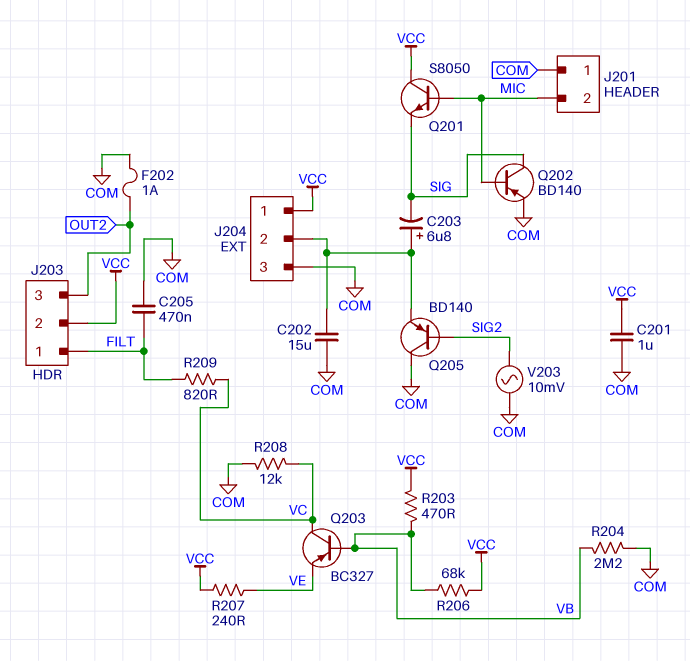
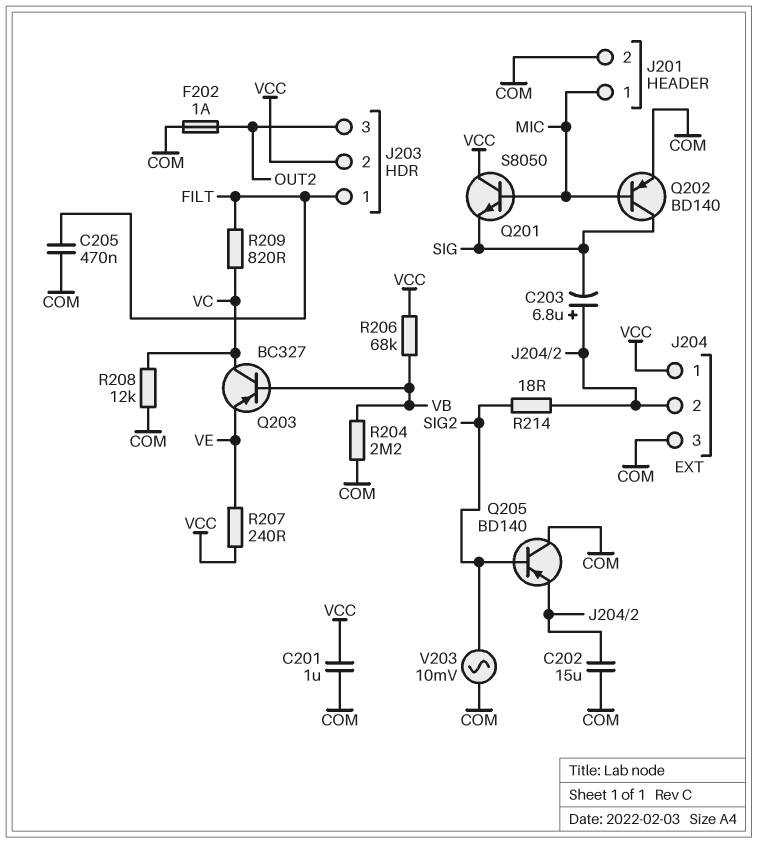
J201 pin 1: COM -> MIC
J201 pin 2: MIC -> COM
R203: 470 (VB, VCC) -> none
R214: none -> 18 (J204/2, SIG2)

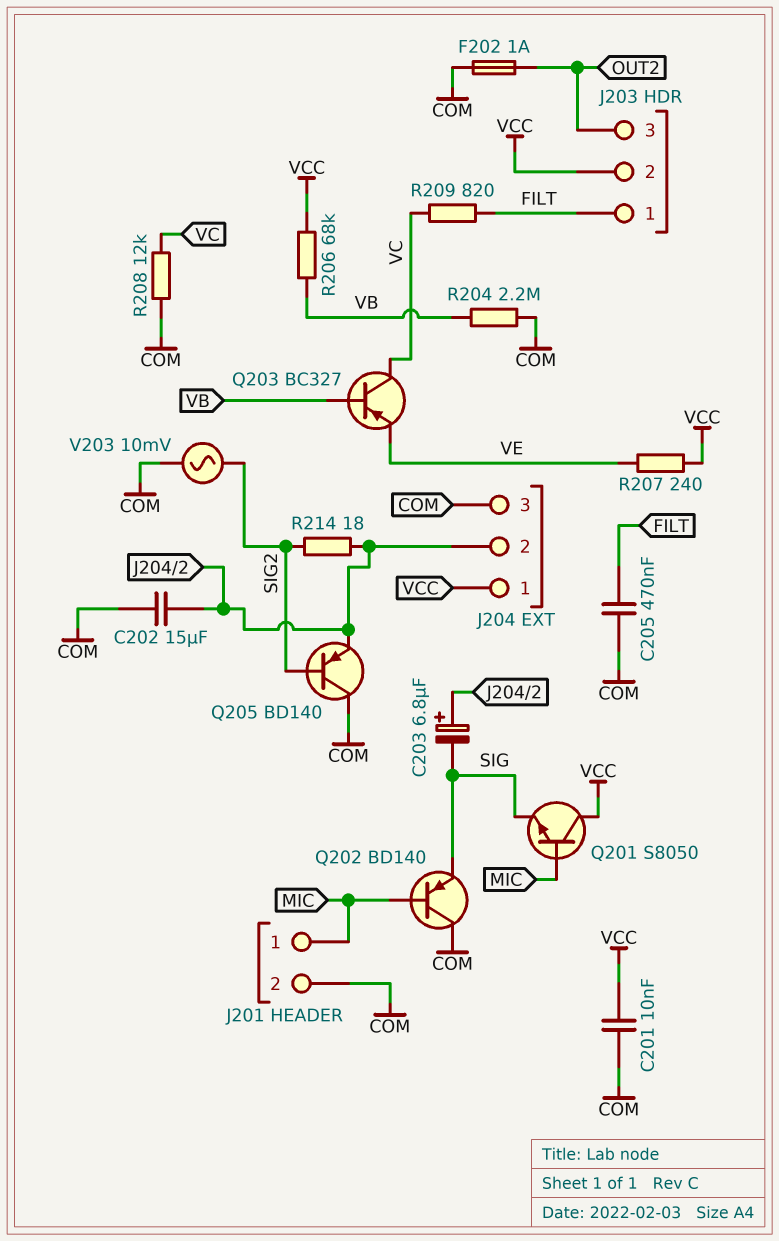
C201: 1uF (COM, VCC) -> 10nF (COM, VCC)
Q202: PNP BD140 (B MIC, C SIG, E COM) -> PNP BD140 (B MIC, C COM, E SIG)

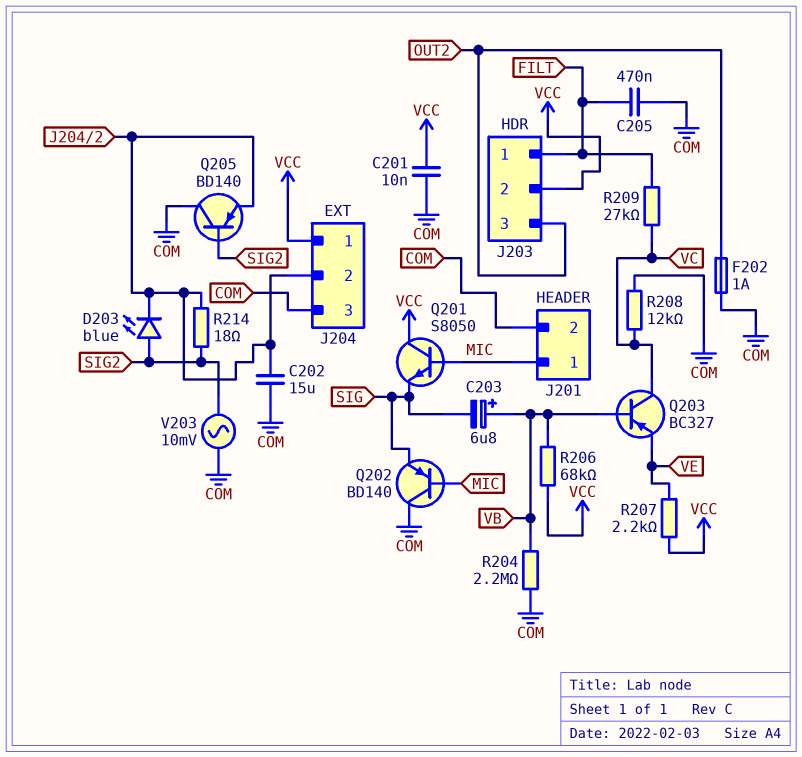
C203: 6.8uF (plus J204/2, minus SIG) -> 6.8uF (plus VB, minus SIG)
D203: none -> LED blue (A SIG2, K J204/2)
R207: 240 (VCC, VE) -> 2.2k (VCC, VE)
R209: 820 (FILT, VC) -> 27k (FILT, VC)

